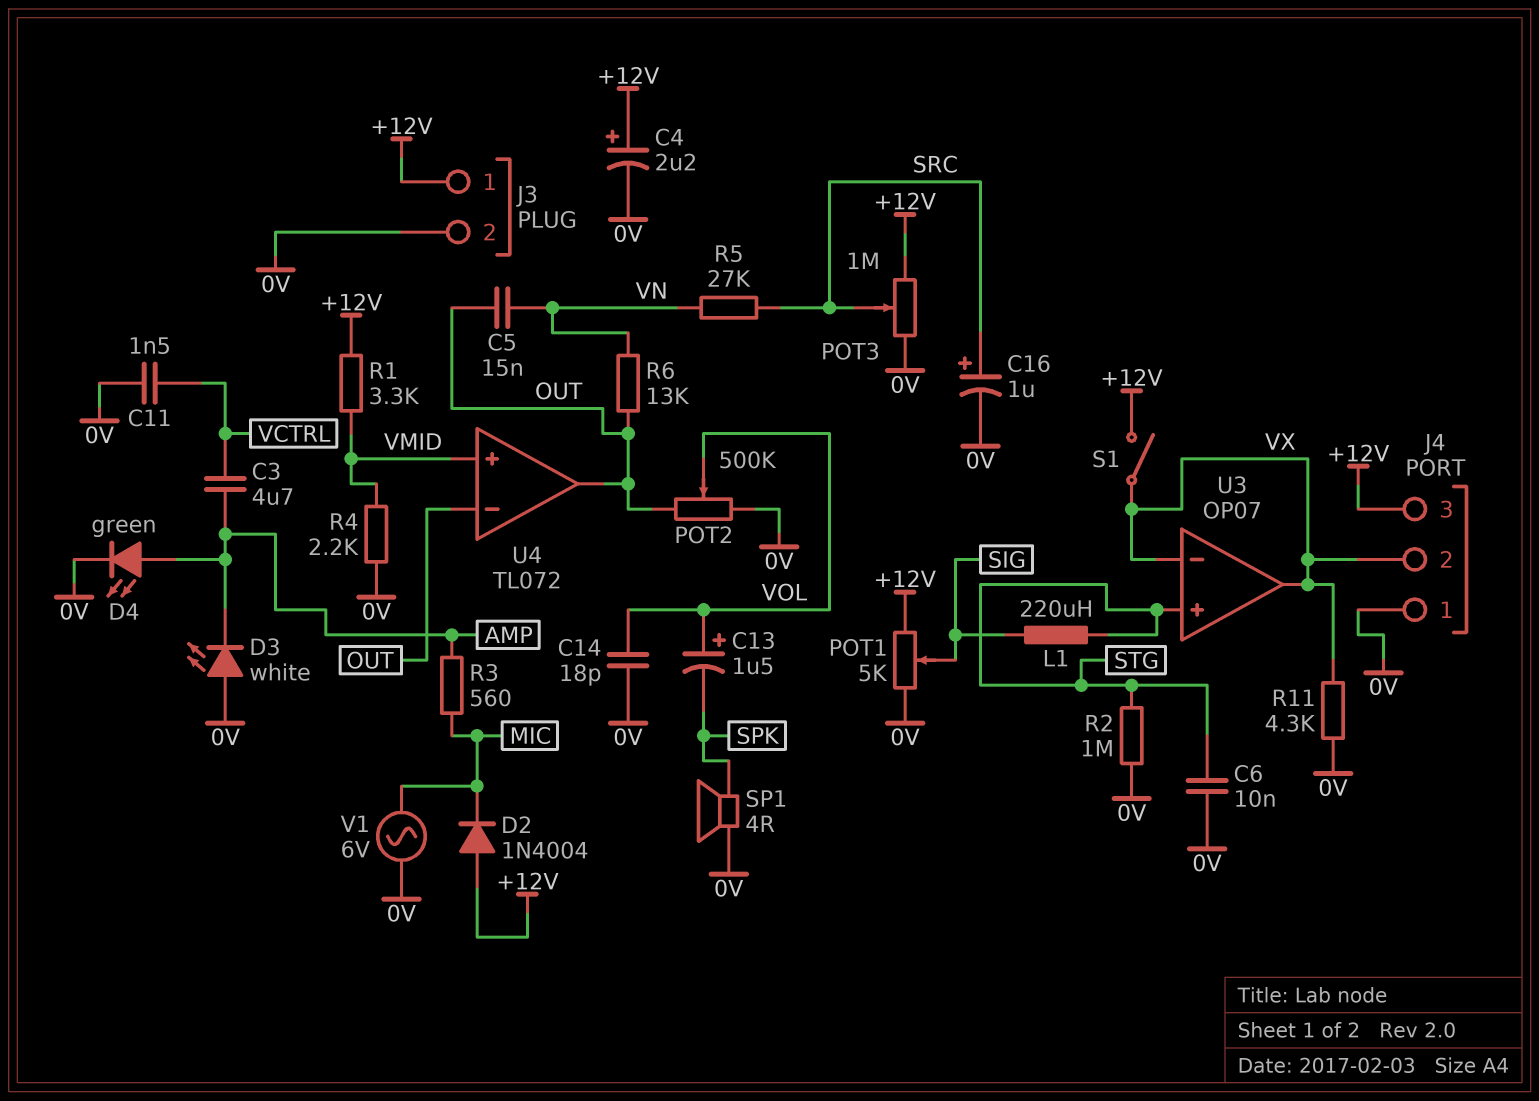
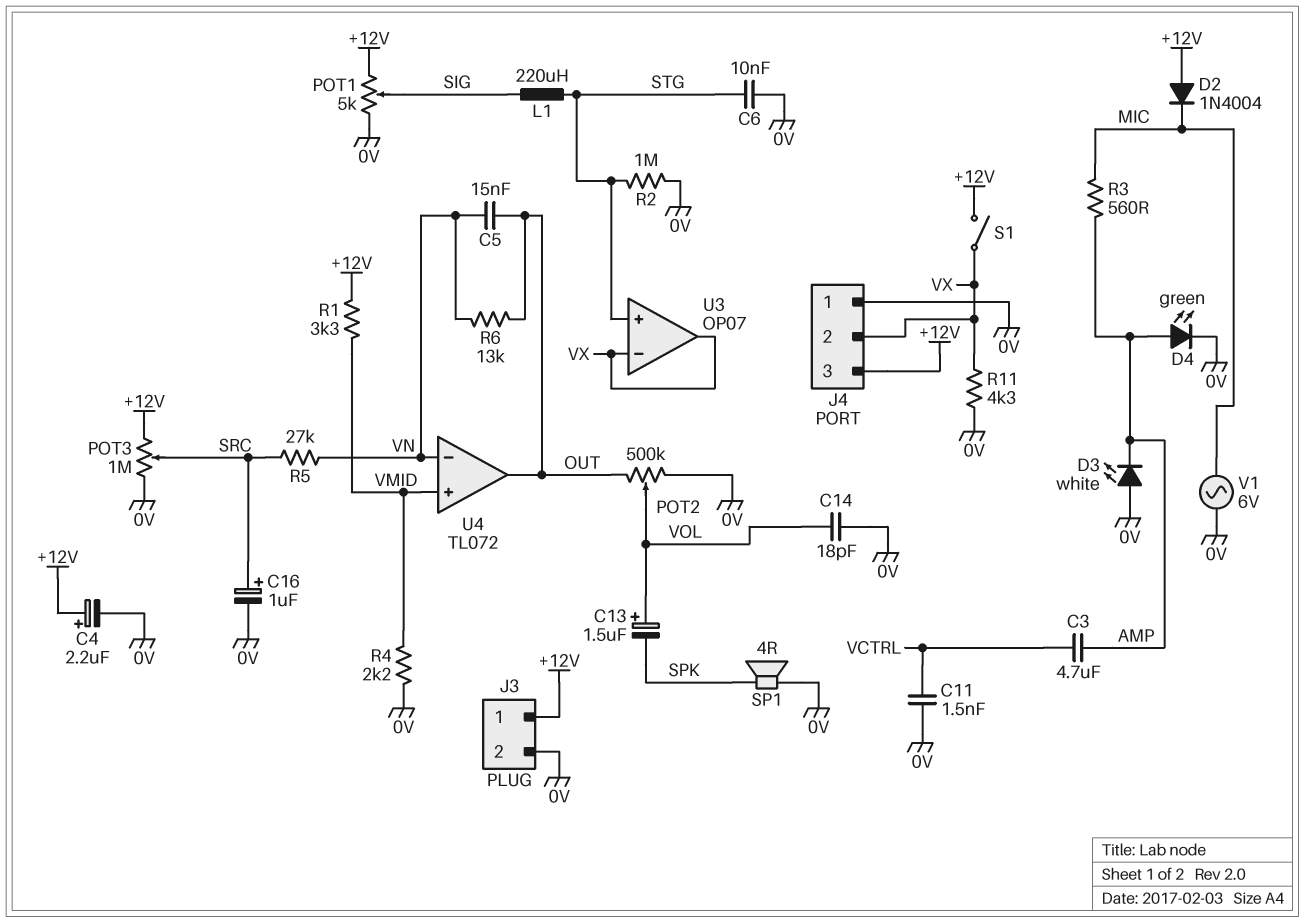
U4 pin in-: OUT -> VN

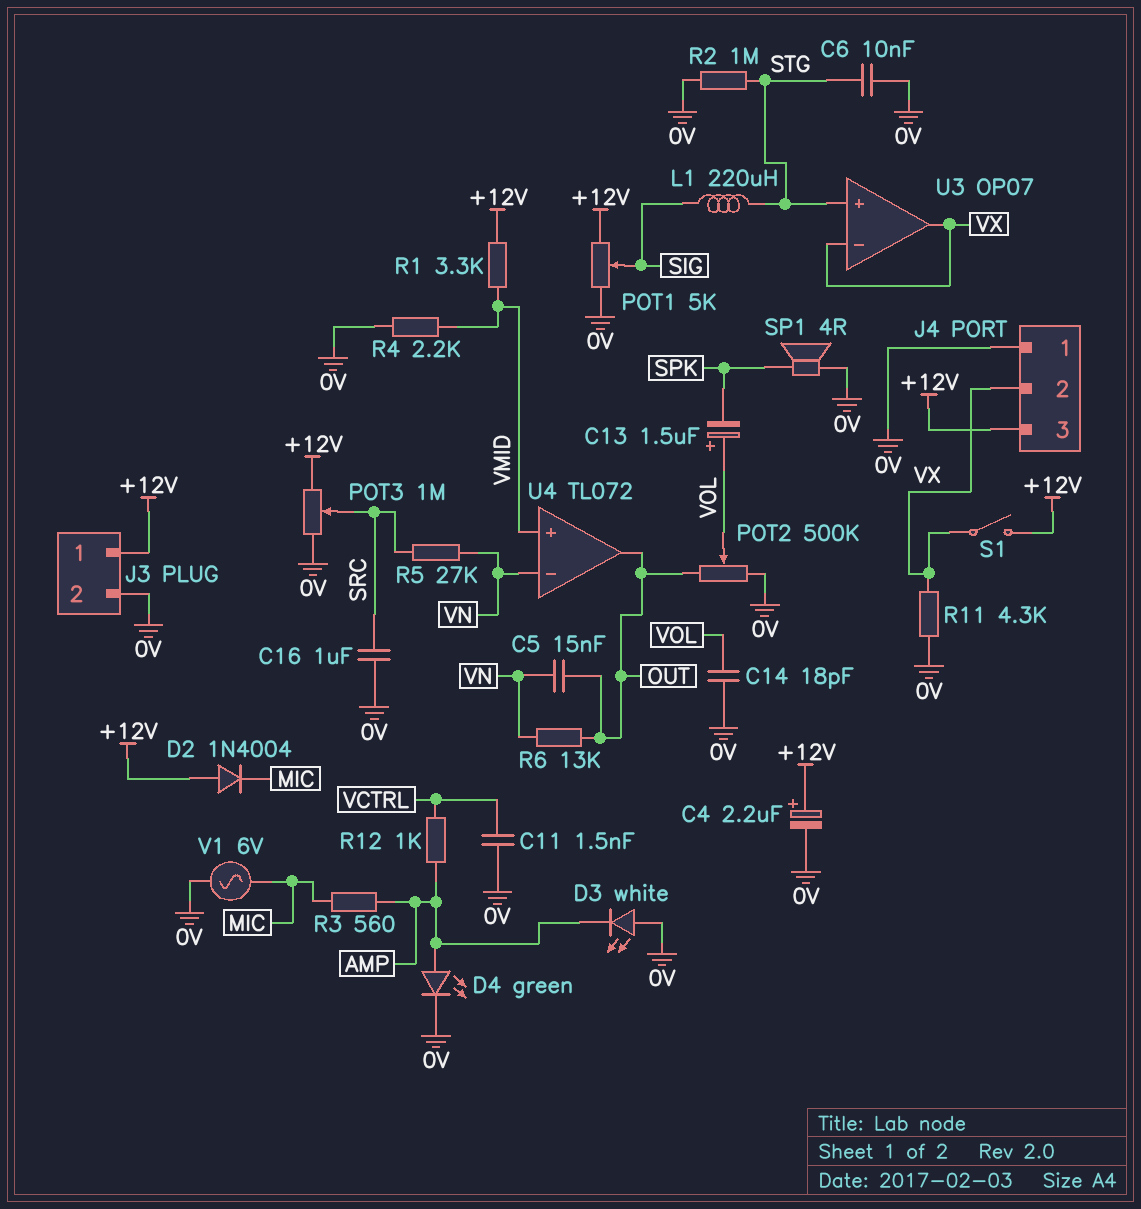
C3: 4.7uF (AMP, VCTRL) -> none
C16: 1uF (plus SRC, minus 0V) -> 1uF (0V, SRC)
R12: none -> 1k (AMP, VCTRL)

